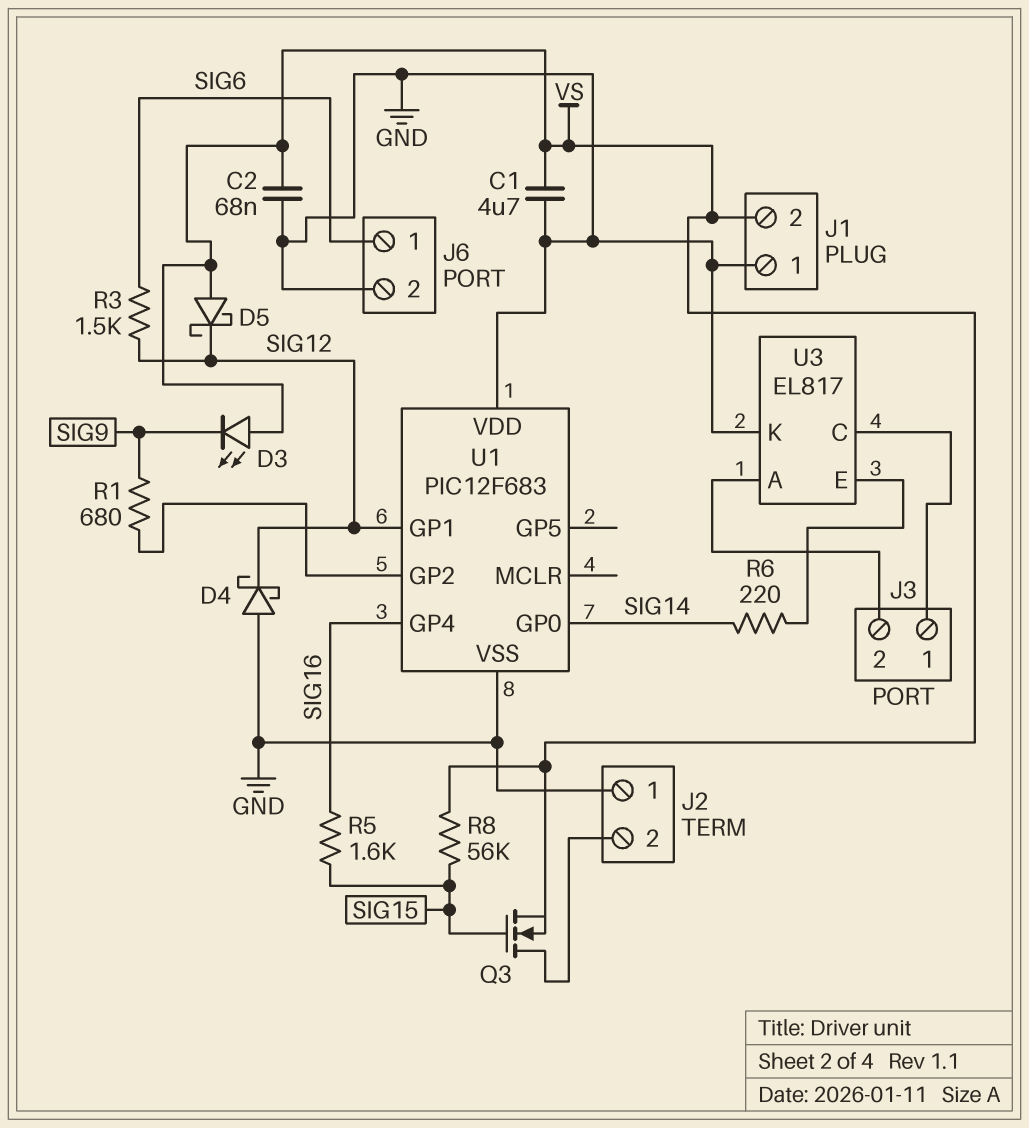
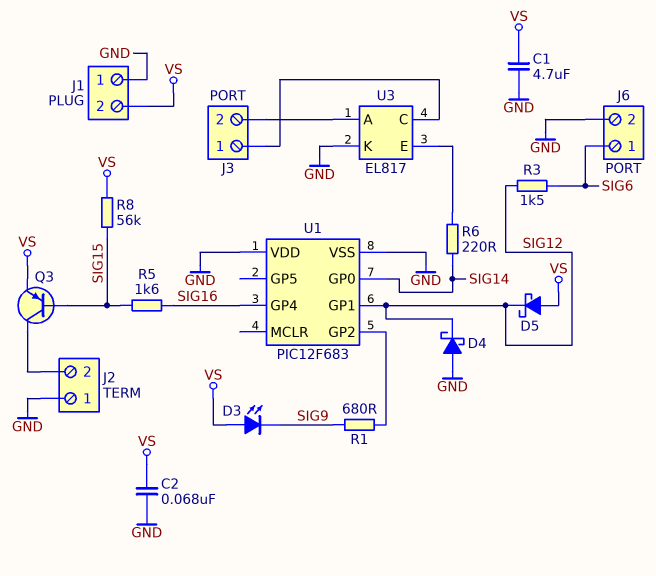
Q3: NMOS (G SIG15, D J2/2, S VS) -> PNP (B SIG15, C J2/2, E VS)

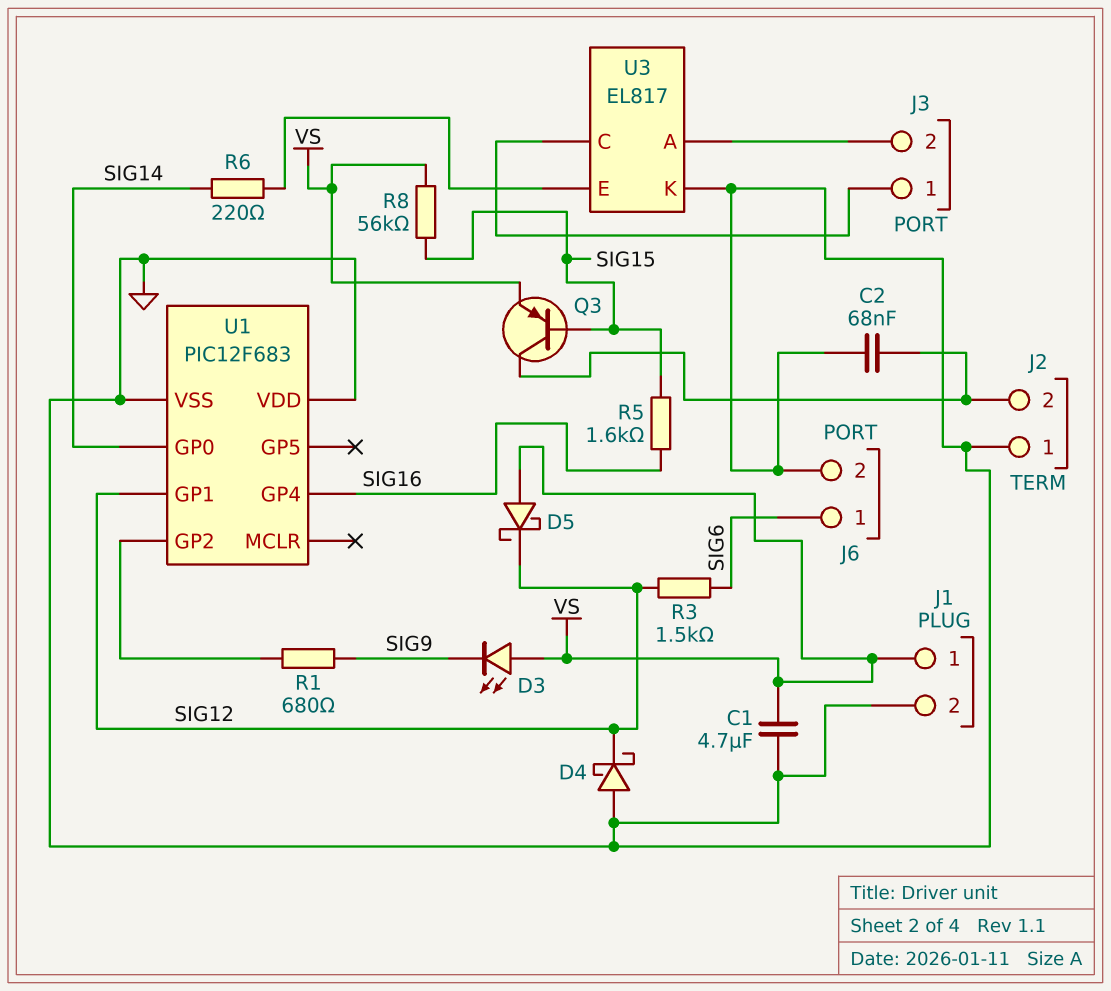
C2: 68nF (GND, VS) -> 68nF (GND, J2/2)
J1 pin 1: GND -> VS
J1 pin 2: VS -> GND

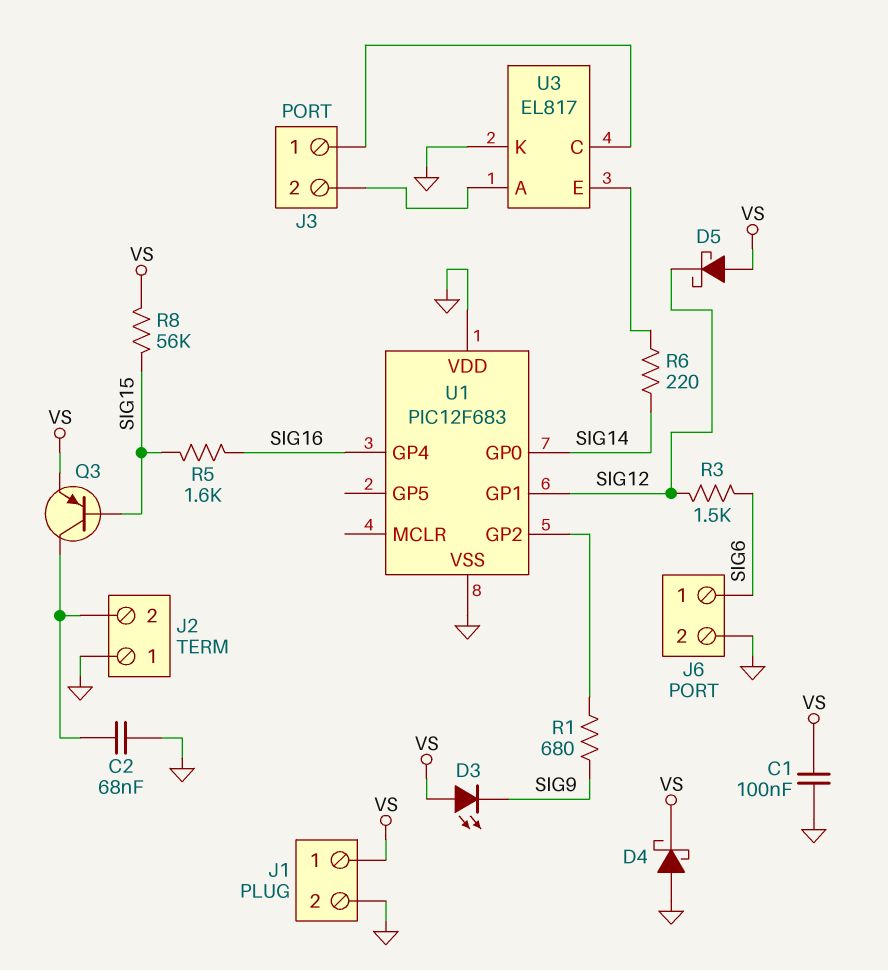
C1: 4.7uF (GND, VS) -> 100nF (GND, VS)
D4: schottky (A GND, K SIG12) -> schottky (A GND, K VS)

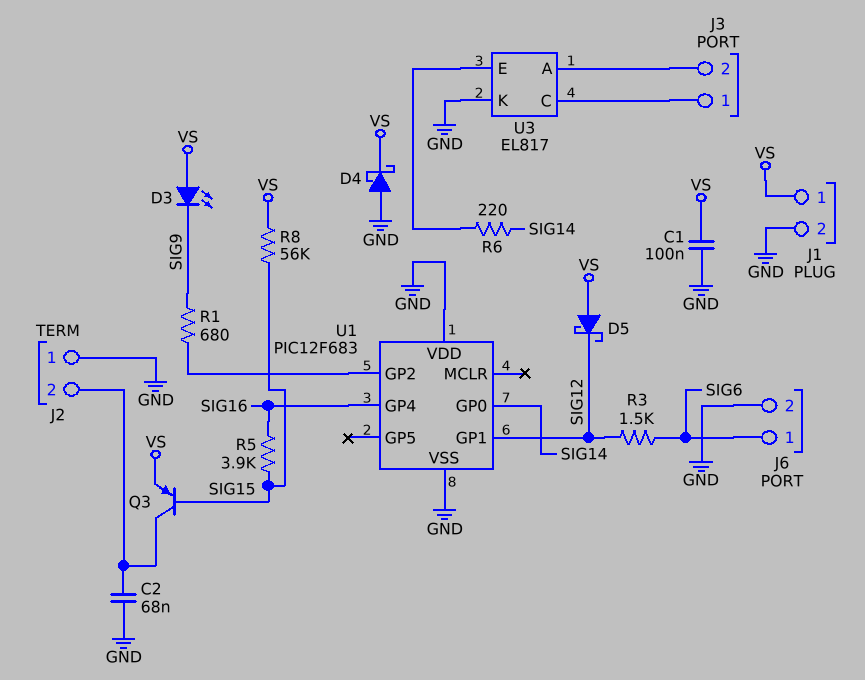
R5: 1.6k (SIG15, SIG16) -> 3.9k (SIG15, SIG16)

